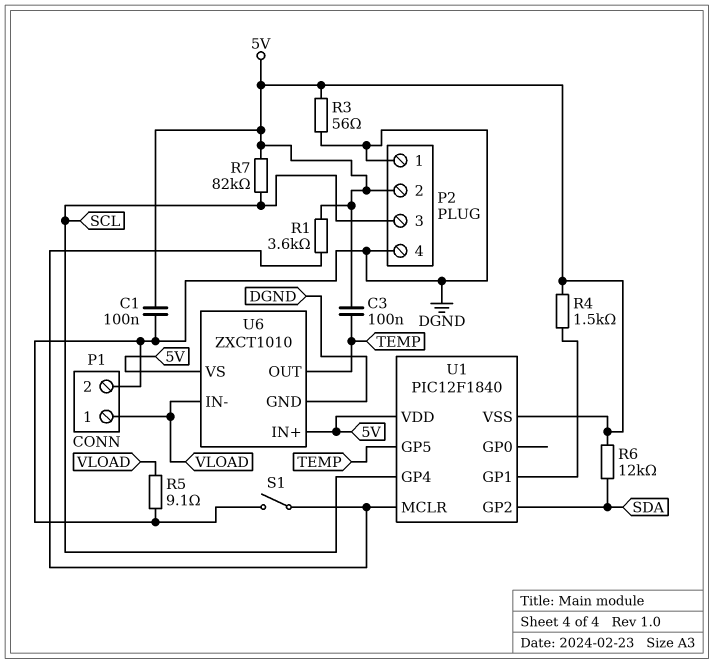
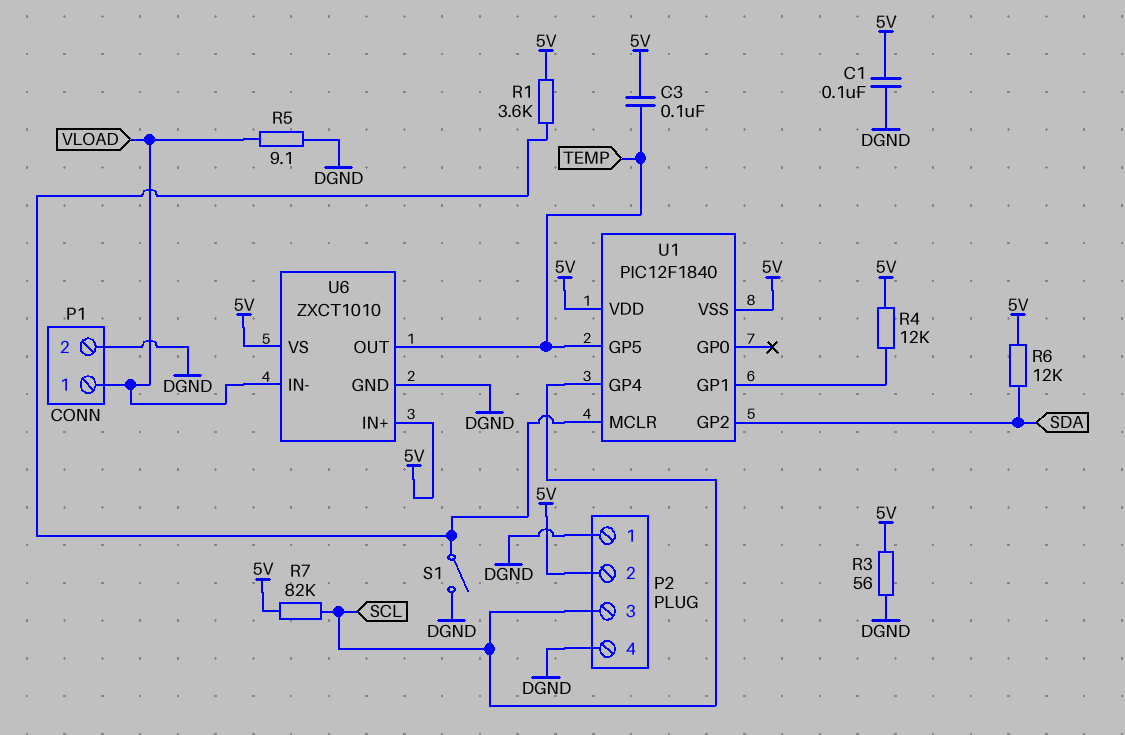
R4: 1.5k (5V, U1/GP1) -> 12k (5V, U1/GP1)

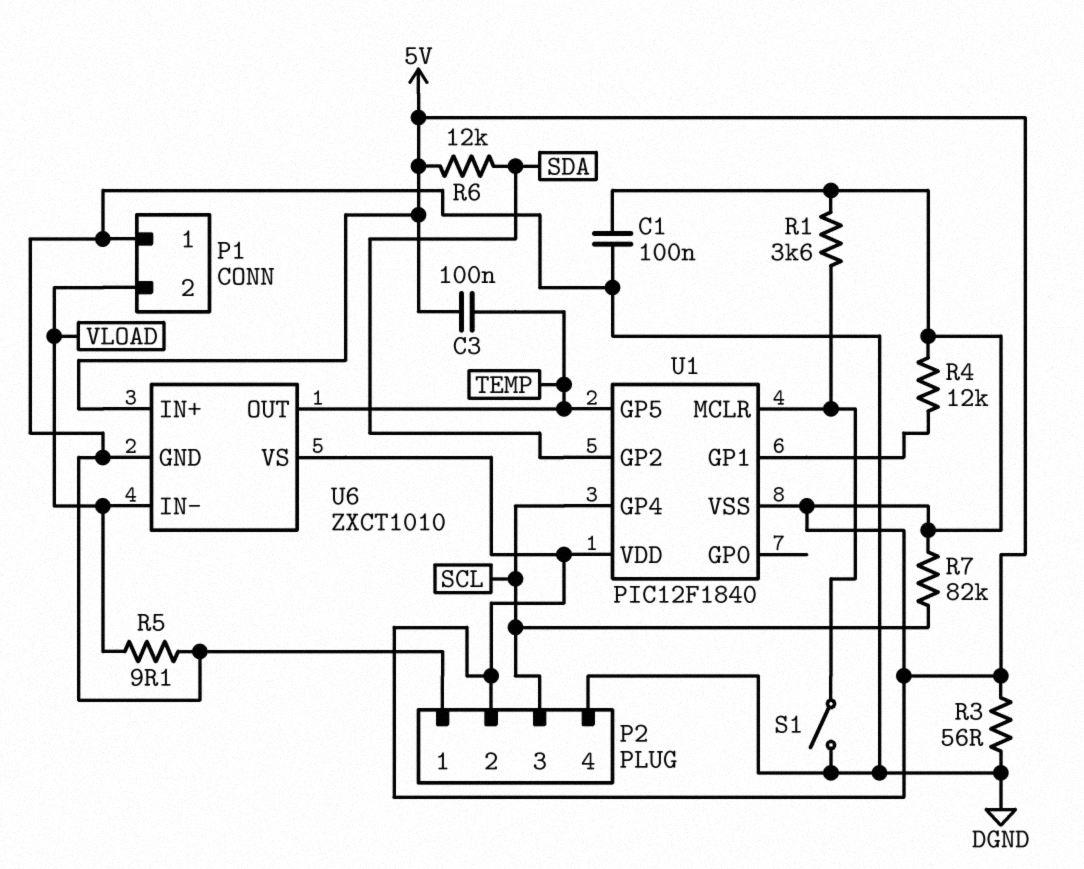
P1 pin 1: VLOAD -> DGND
P1 pin 2: DGND -> VLOAD

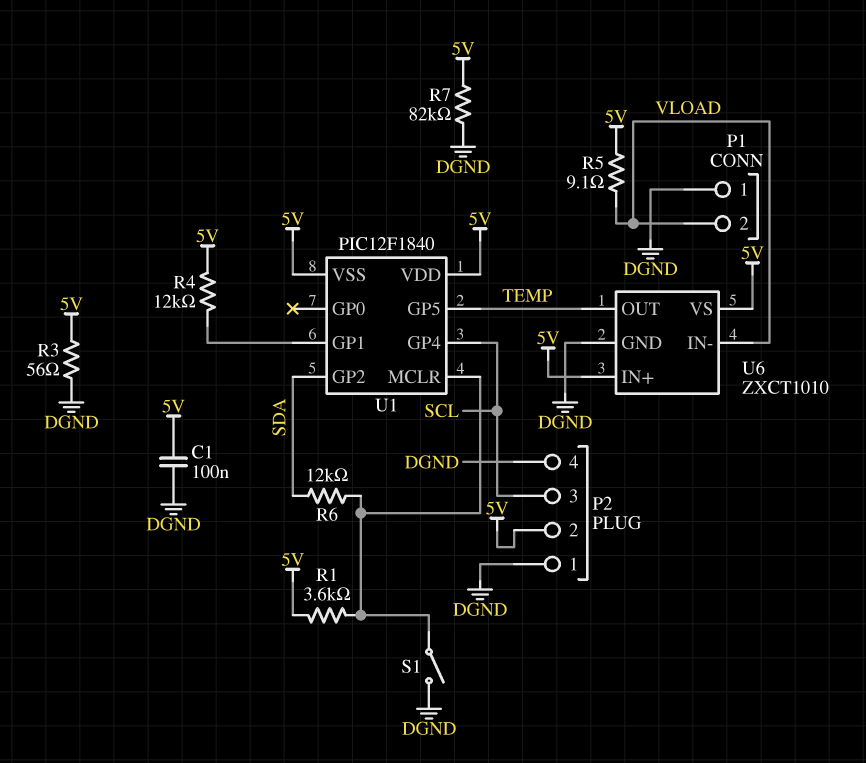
C3: 100nF (5V, TEMP) -> none
R5: 9.1 (DGND, VLOAD) -> 9.1 (5V, VLOAD)
R6: 12k (5V, SDA) -> 12k (SDA, U1/MCLR)
R7: 82k (5V, SCL) -> 82k (5V, DGND)

